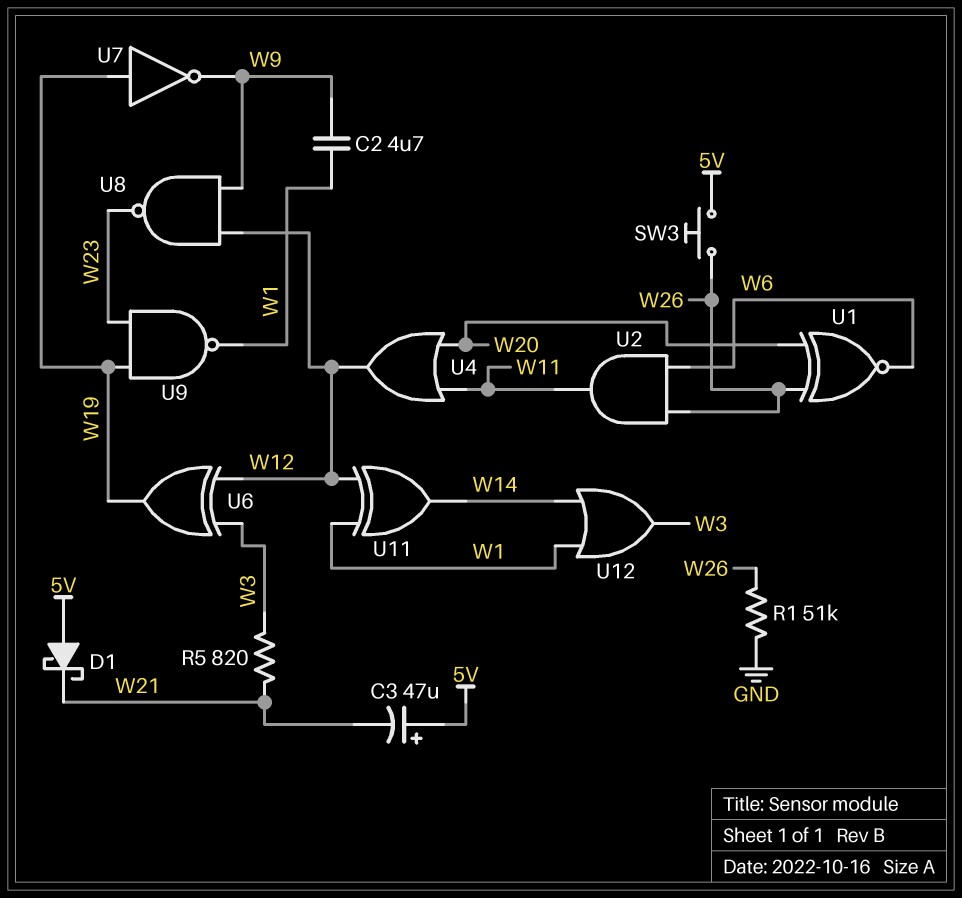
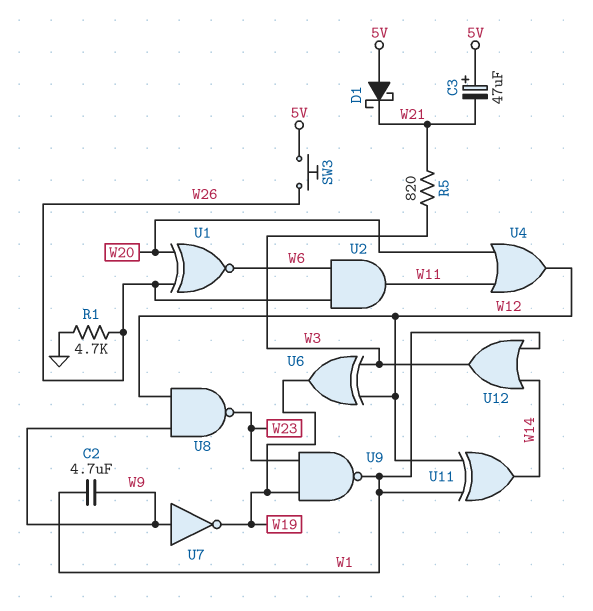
R1: 51k (GND, W26) -> 4.7k (GND, W26)
U7: NOT (in W19, out W9) -> NOT (in W9, out W19)

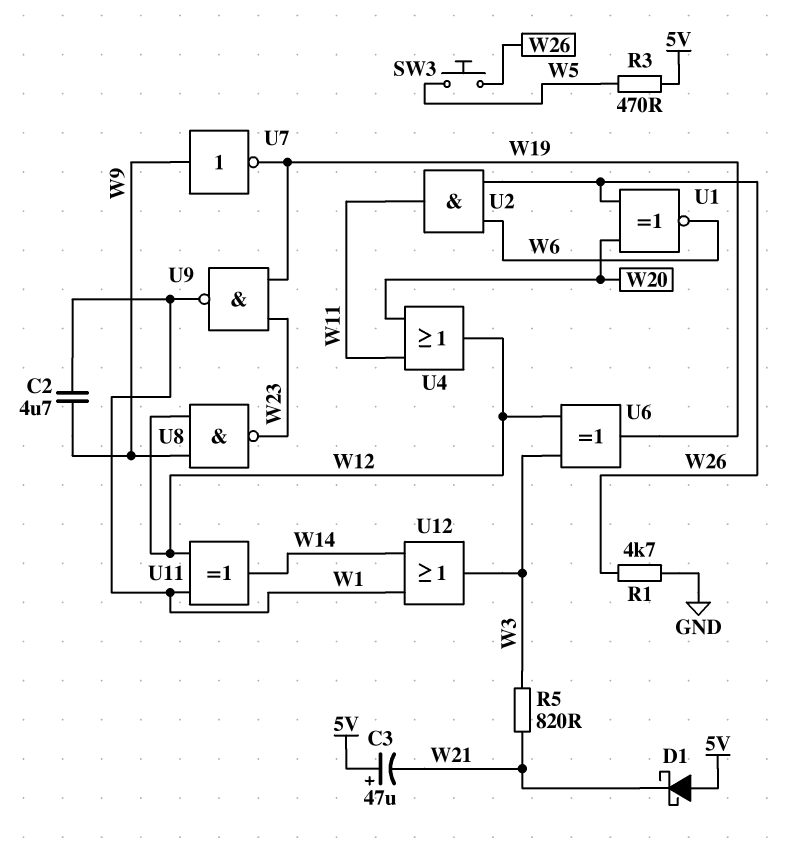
R3: none -> 470 (5V, W5)
SW3: button (5V, W26) -> button (W5, W26)

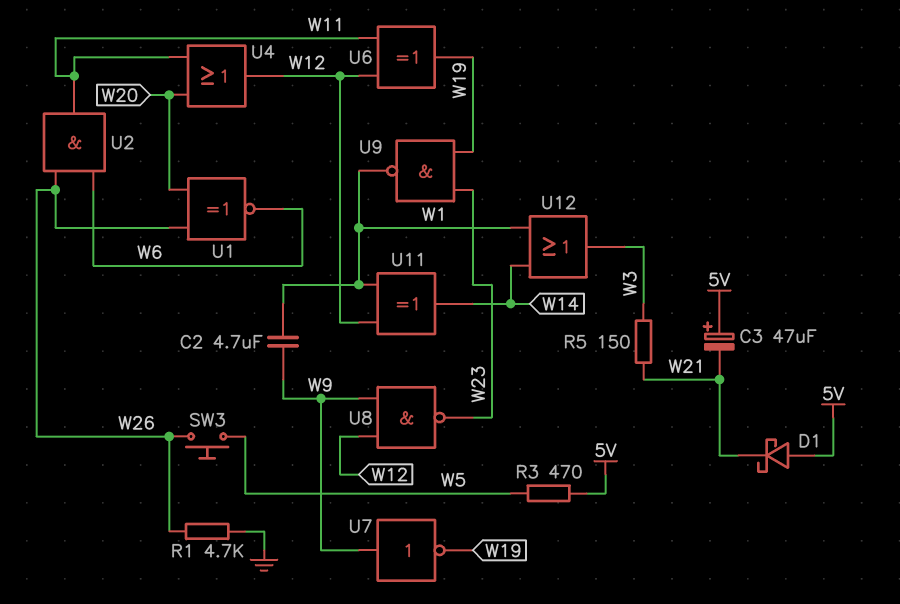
R5: 820 (W3, W21) -> 150 (W3, W21)
U6: XOR (in W3, in W12, out W19) -> XOR (in W11, in W12, out W19)

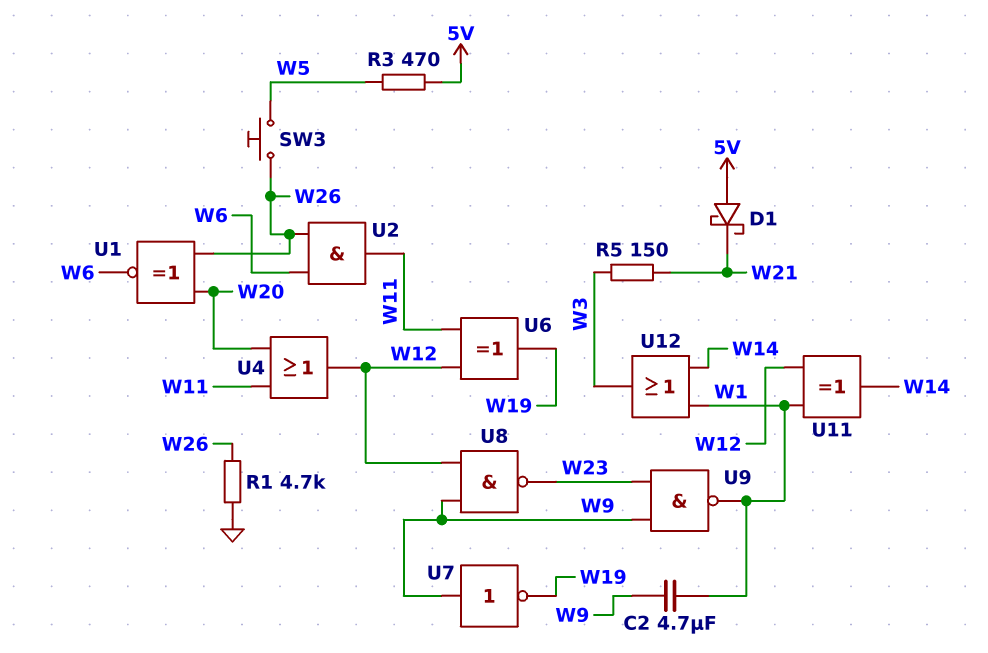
C3: 47uF (plus 5V, minus W21) -> none
U9: NAND (in W19, in W23, out W1) -> NAND (in W9, in W23, out W1)

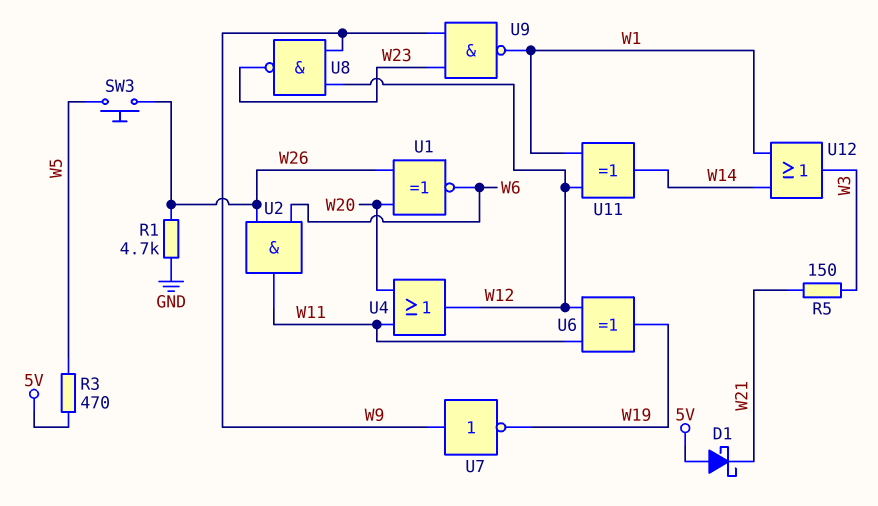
C2: 4.7uF (W1, W9) -> none

